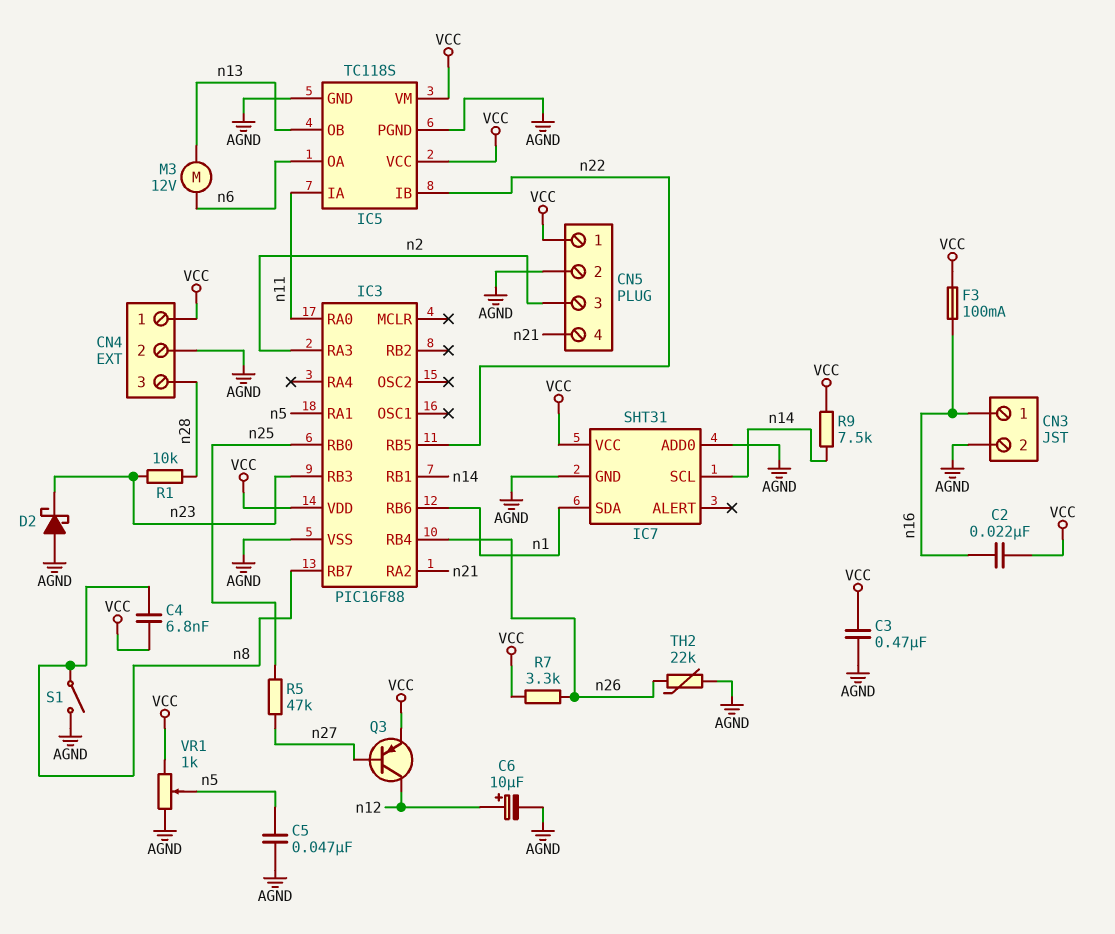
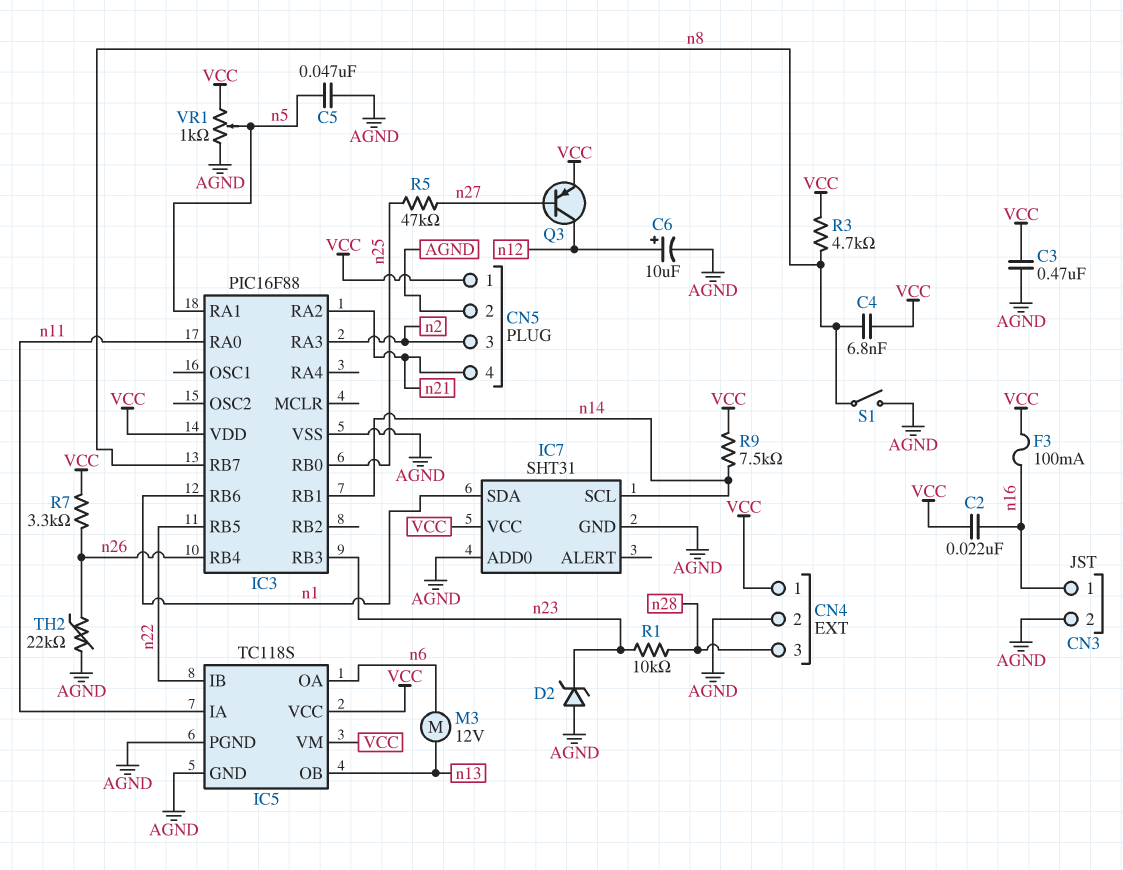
D2: schottky (A AGND, K n23) -> zener (A AGND, K n23)
R3: none -> 4.7k (VCC, n8)

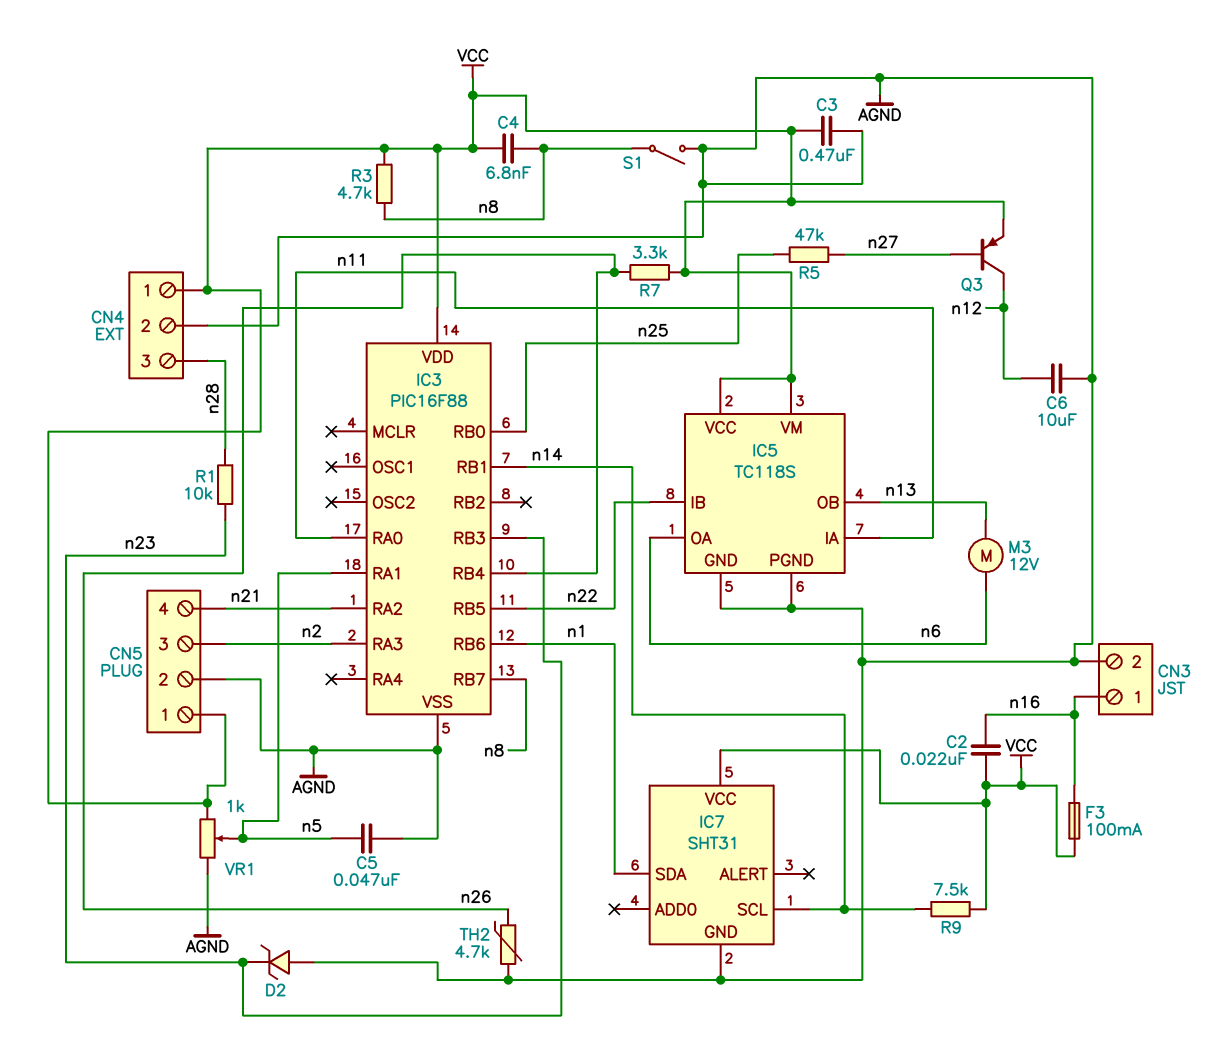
C6: 10uF (plus n12, minus AGND) -> 10uF (AGND, n12)
IC7 pin ADD0: AGND -> none
TH2: 22k (AGND, n26) -> 4.7k (AGND, n26)

